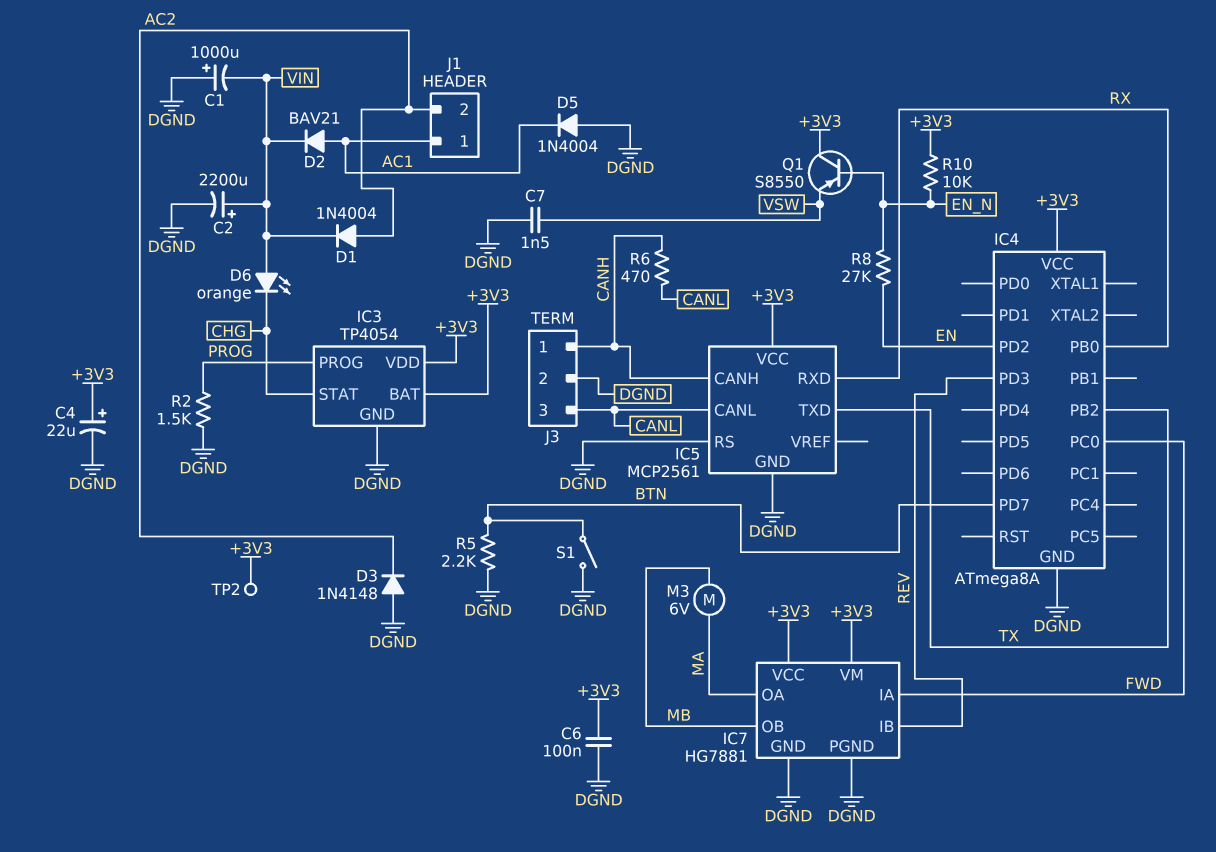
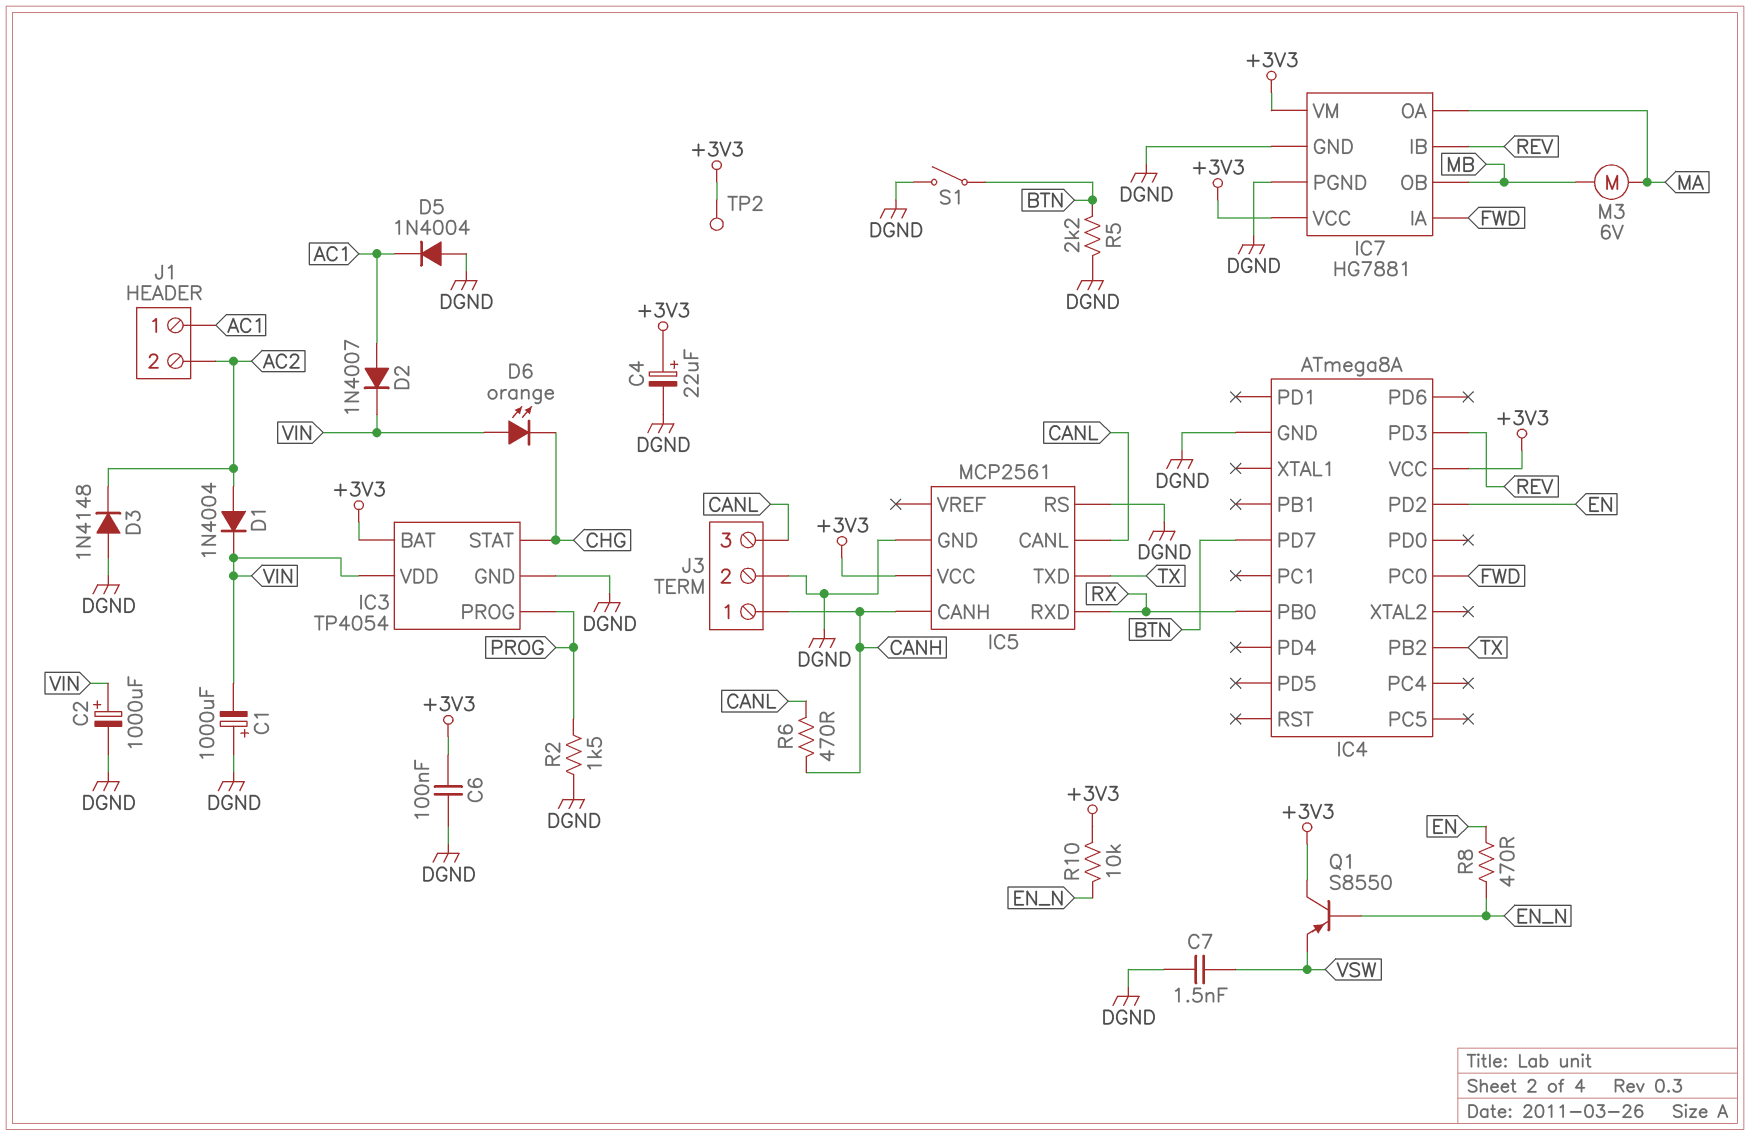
C2: 2200uF (plus VIN, minus DGND) -> 1000uF (plus VIN, minus DGND)
D2: diode BAV21 (A AC1, K VIN) -> diode 1N4007 (A AC1, K VIN)
IC3 pin VDD: +3V3 -> VIN
R8: 27k (EN, EN_N) -> 470 (EN, EN_N)

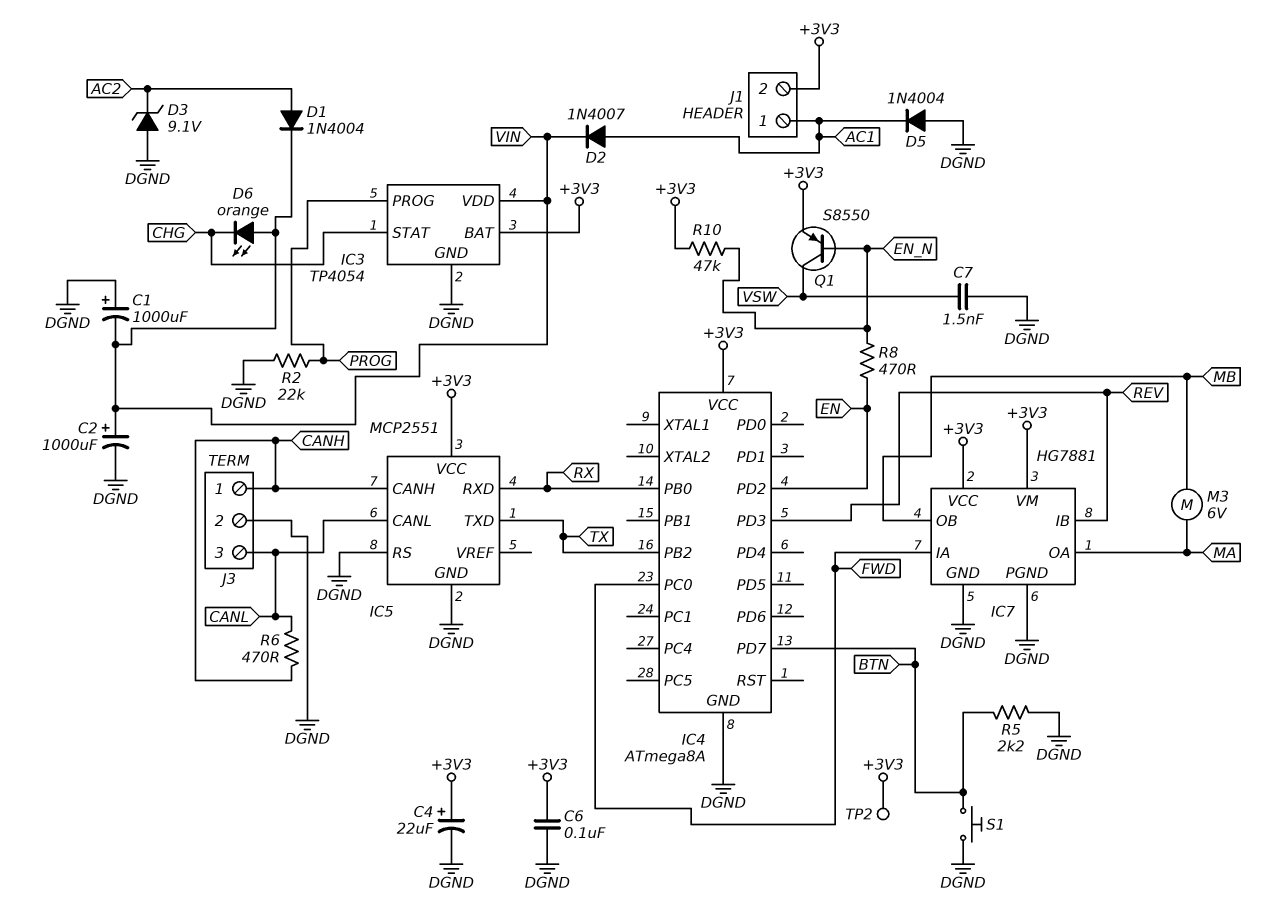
D3: diode 1N4148 (A DGND, K AC2) -> zener 9.1V (A DGND, K AC2)
IC5: MCP2561 -> MCP2551
J1 pin 2: AC2 -> +3V3
Q1: PNP S8550 (B EN_N, C +3V3, E VSW) -> PNP S8550 (B EN_N, C VSW, E +3V3)
R2: 1.5k (DGND, PROG) -> 22k (DGND, PROG)
R10: 10k (+3V3, EN_N) -> 47k (+3V3, EN_N)
S1: switch (BTN, DGND) -> button (BTN, DGND)

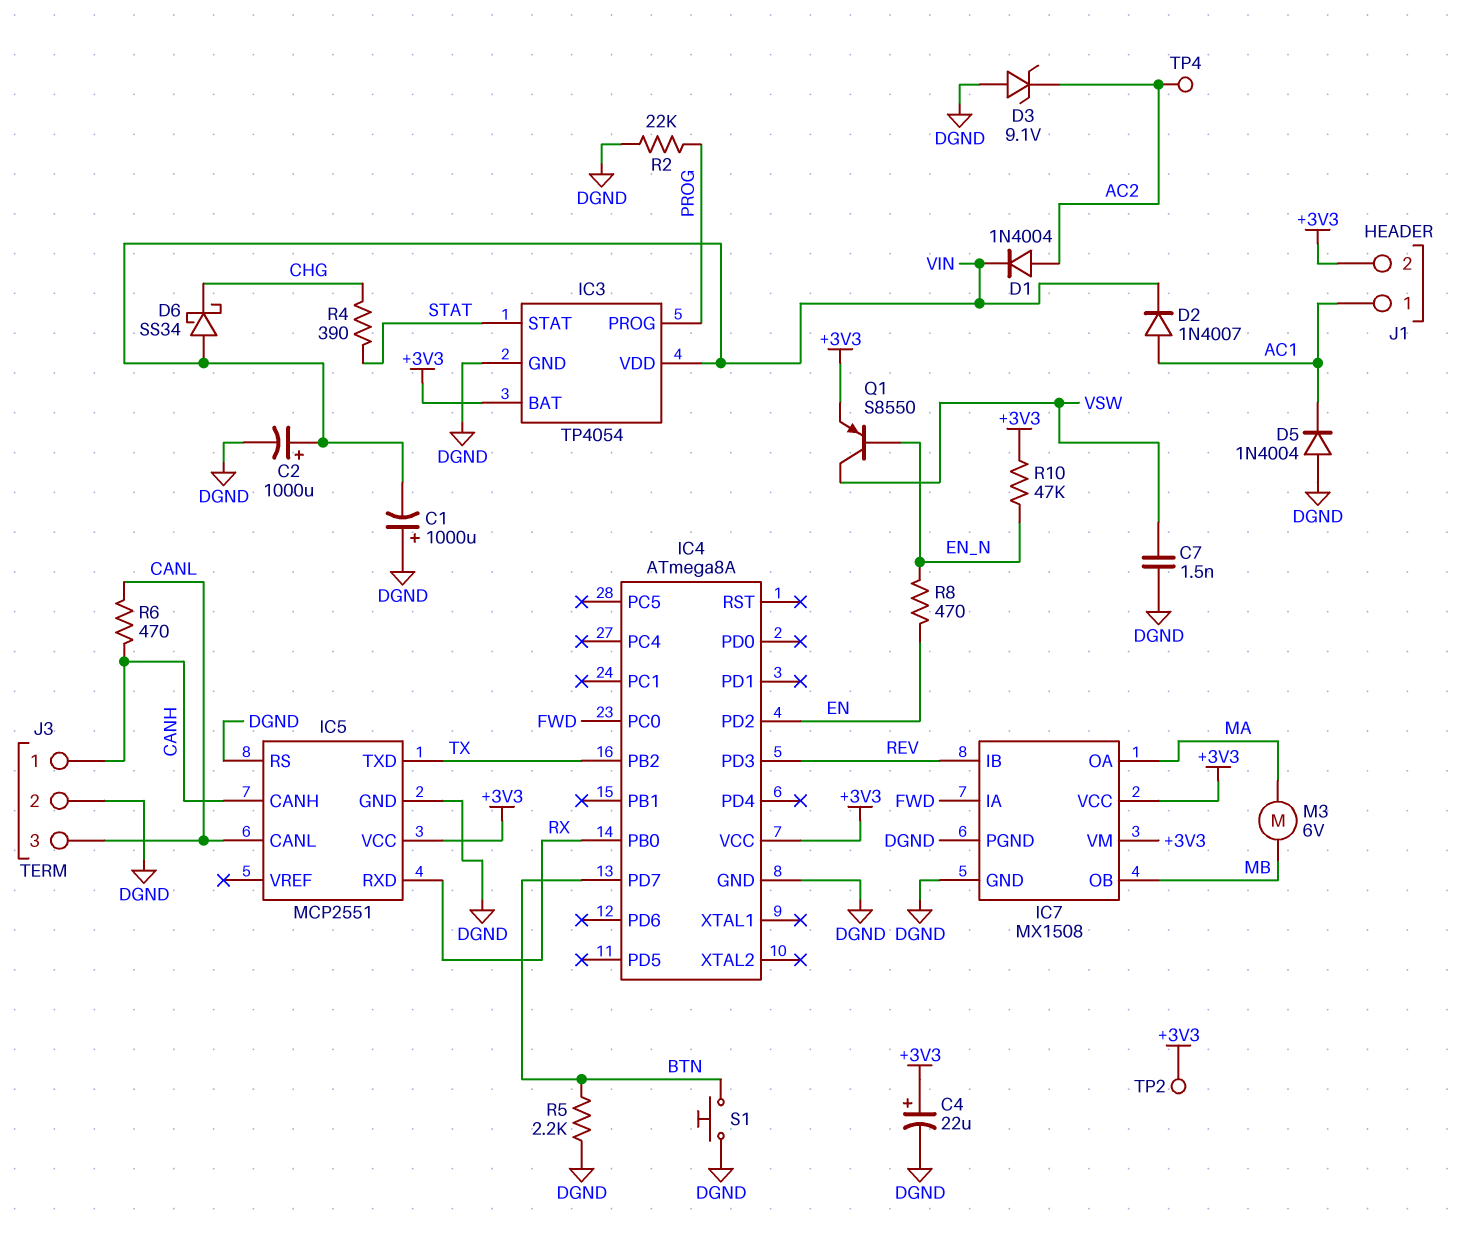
C6: 100nF (+3V3, DGND) -> none
D6: LED orange (A VIN, K CHG) -> schottky SS34 (A VIN, K CHG)
IC3 pin STAT: CHG -> STAT
IC7: HG7881 -> MX1508
R4: none -> 390 (CHG, STAT)
TP4: none -> test point (AC2)

